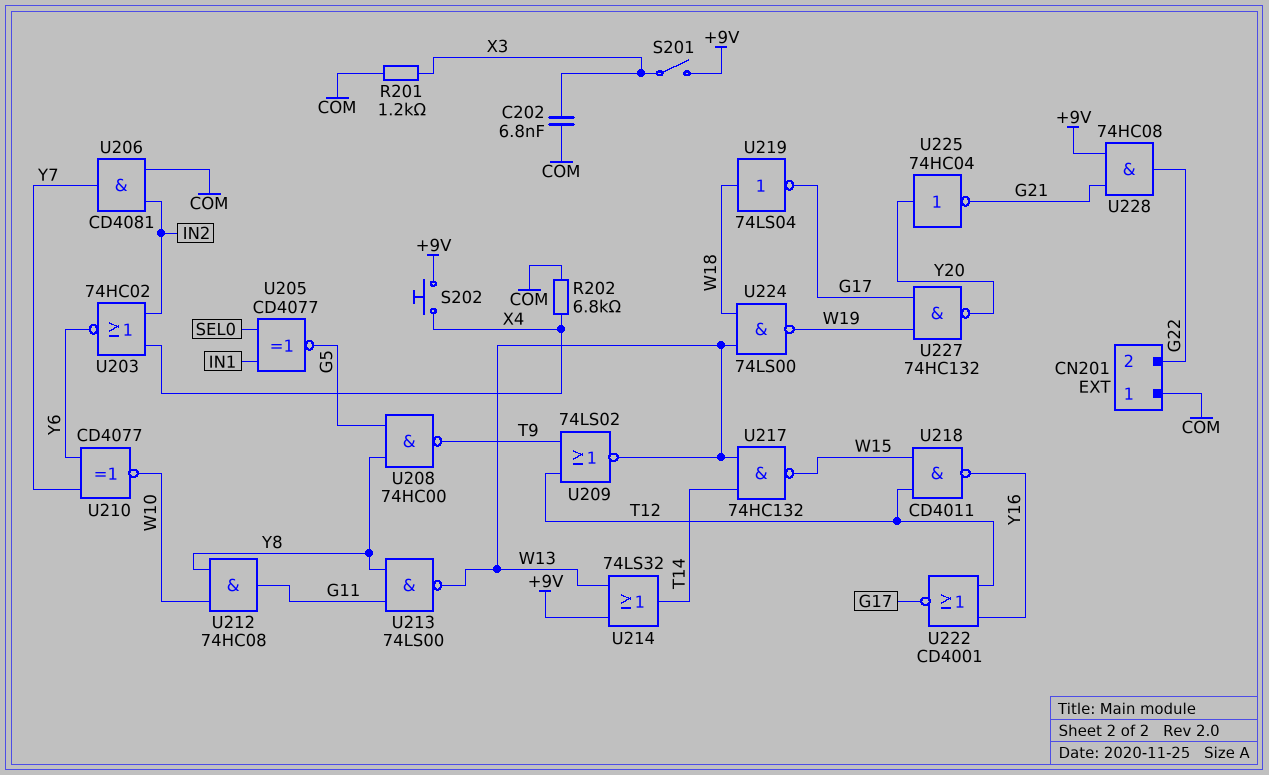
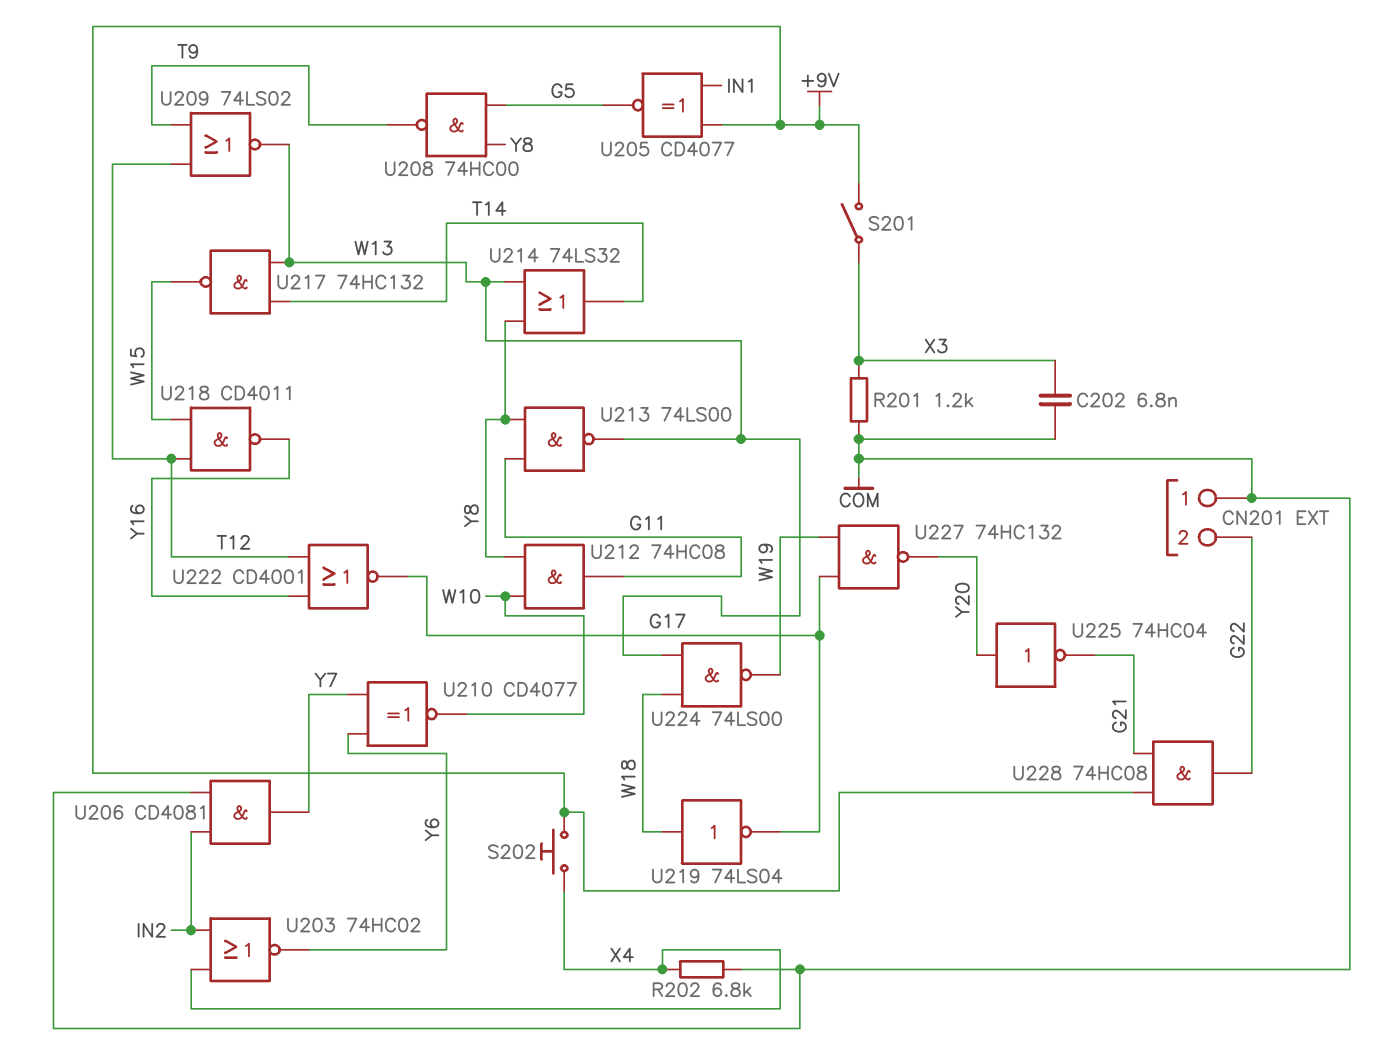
U205: XNOR CD4077 (in IN1, in SEL0, out G5) -> XNOR CD4077 (in +9V, in IN1, out G5)
U214: OR 74LS32 (in +9V, in W13, out T14) -> OR 74LS32 (in W13, in Y8, out T14)

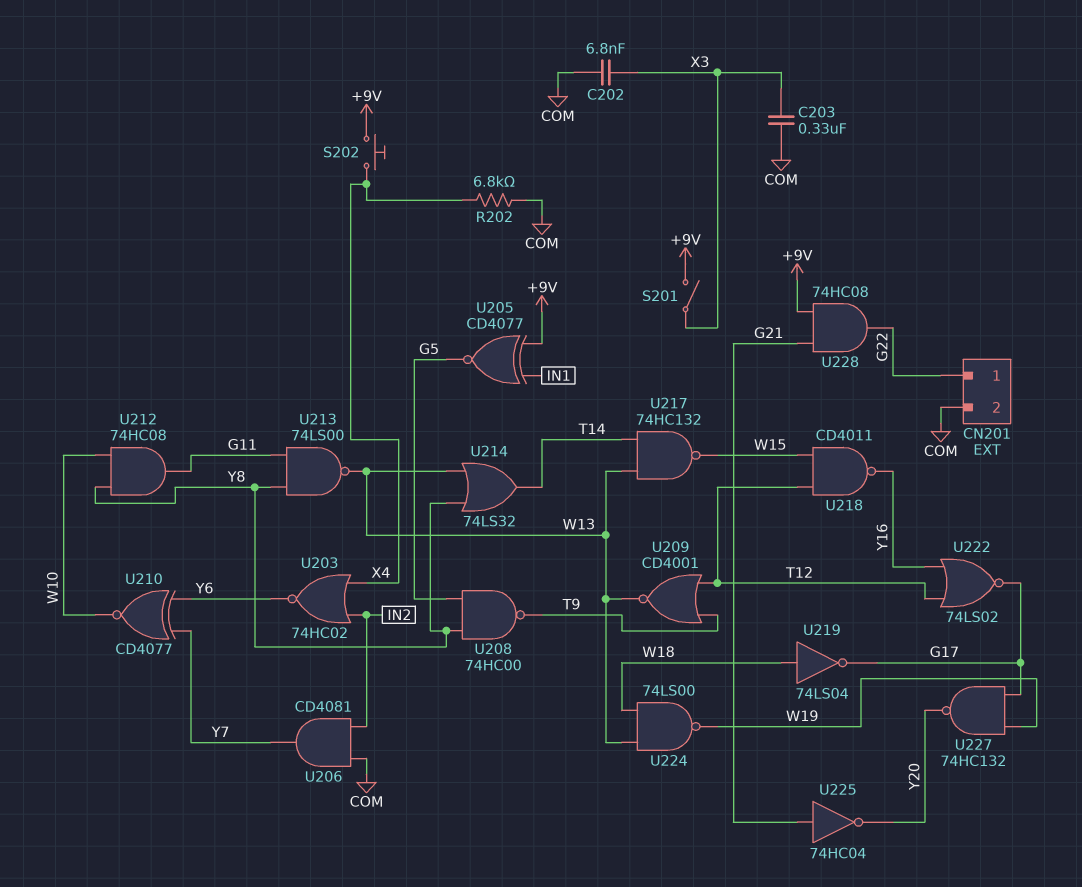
C203: none -> 330nF (COM, X3)
CN201 pin 1: COM -> G22
CN201 pin 2: G22 -> COM
R201: 1.2k (COM, X3) -> none
U209: NOR 74LS02 (in T9, in T12, out W13) -> NOR CD4001 (in T9, in T12, out W13)
U222: NOR CD4001 (in T12, in Y16, out G17) -> NOR 74LS02 (in T12, in Y16, out G17)
U225: NOT 74HC04 (in Y20, out G21) -> NOT 74HC04 (in G21, out Y20)

